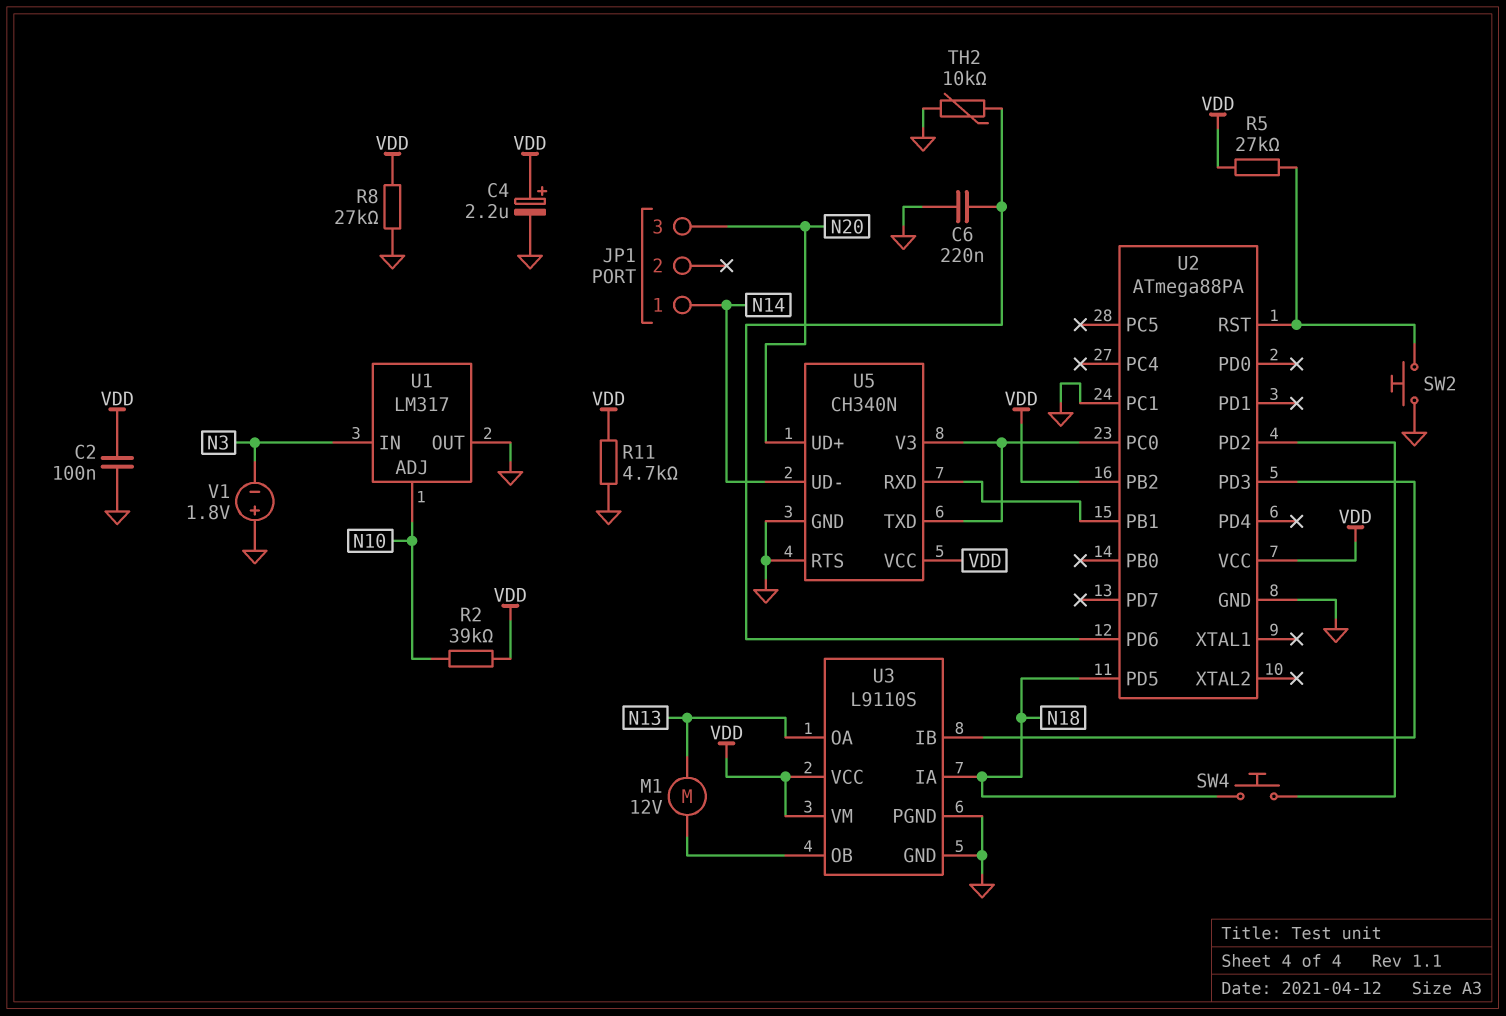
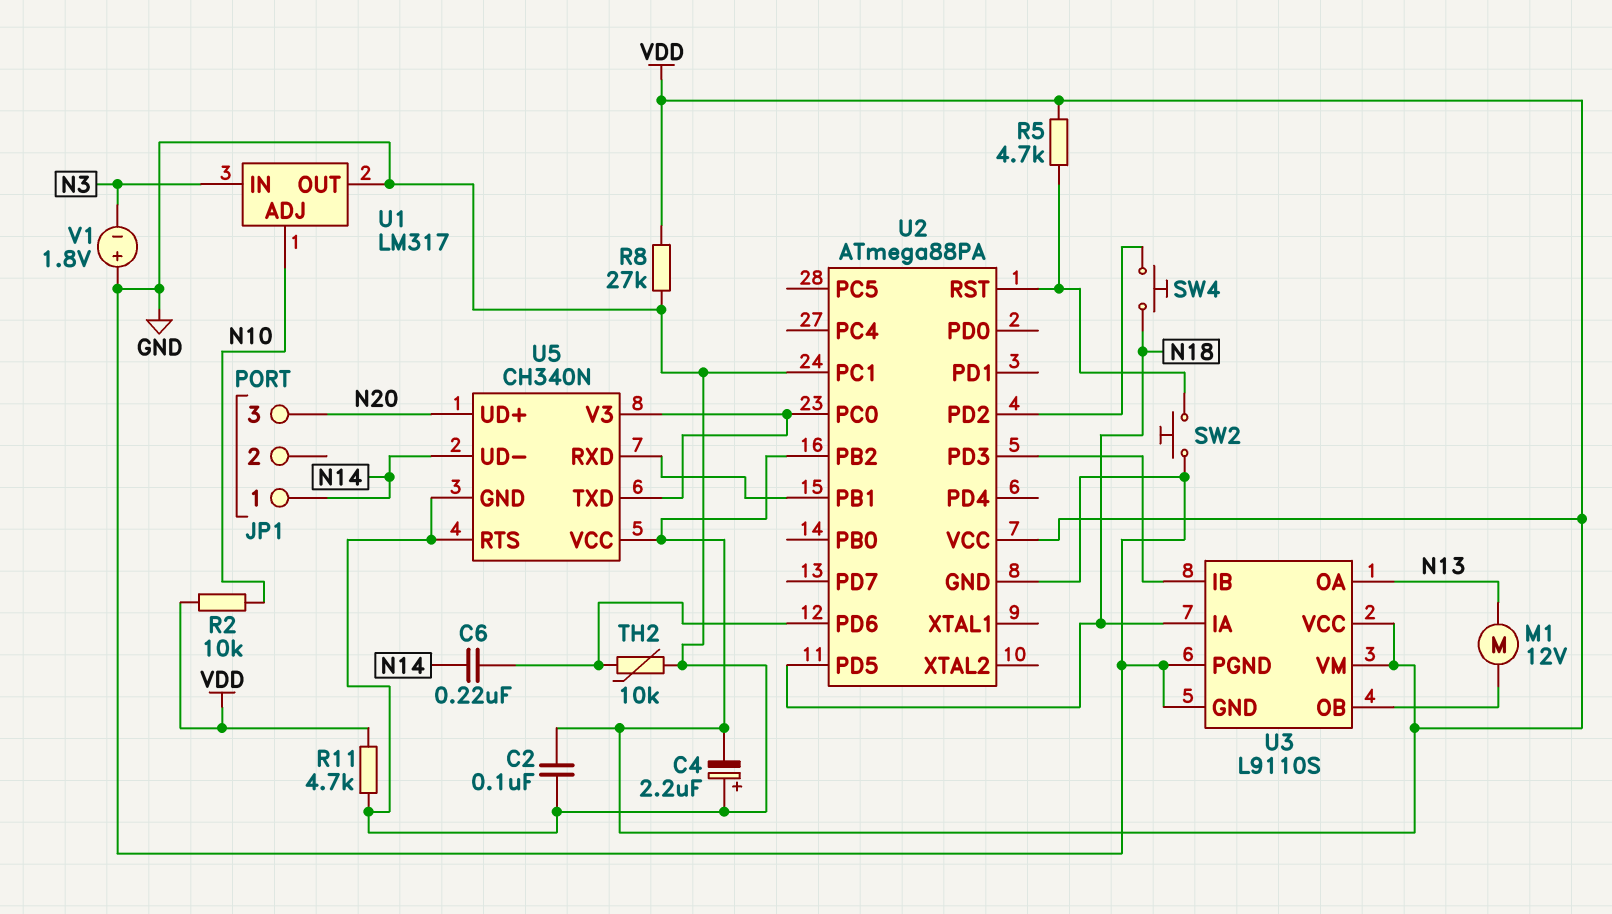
C4: 2.2uF (plus VDD, minus GND) -> 2.2uF (plus GND, minus VDD)
C6: 220nF (GND, U2/PD6) -> 220nF (N14, U2/PD6)
R2: 39k (N10, VDD) -> 10k (N10, VDD)
R5: 27k (U2/RST, VDD) -> 4.7k (U2/RST, VDD)

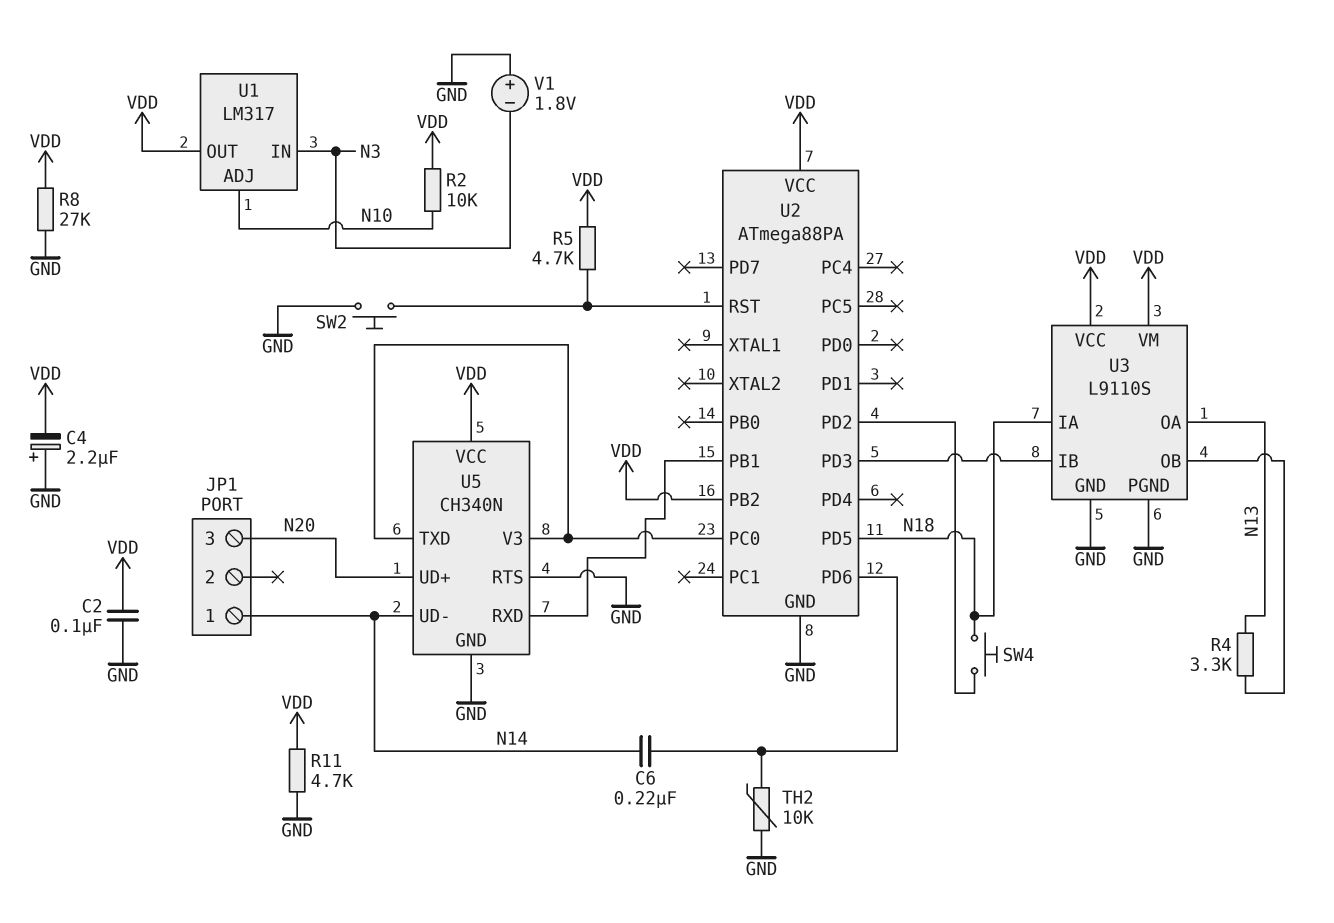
M1: motor 12V (N13, U3/OB) -> none
R4: none -> 3.3k (N13, U3/OB)
U1 pin OUT: GND -> VDD
U2 pin PC1: GND -> none

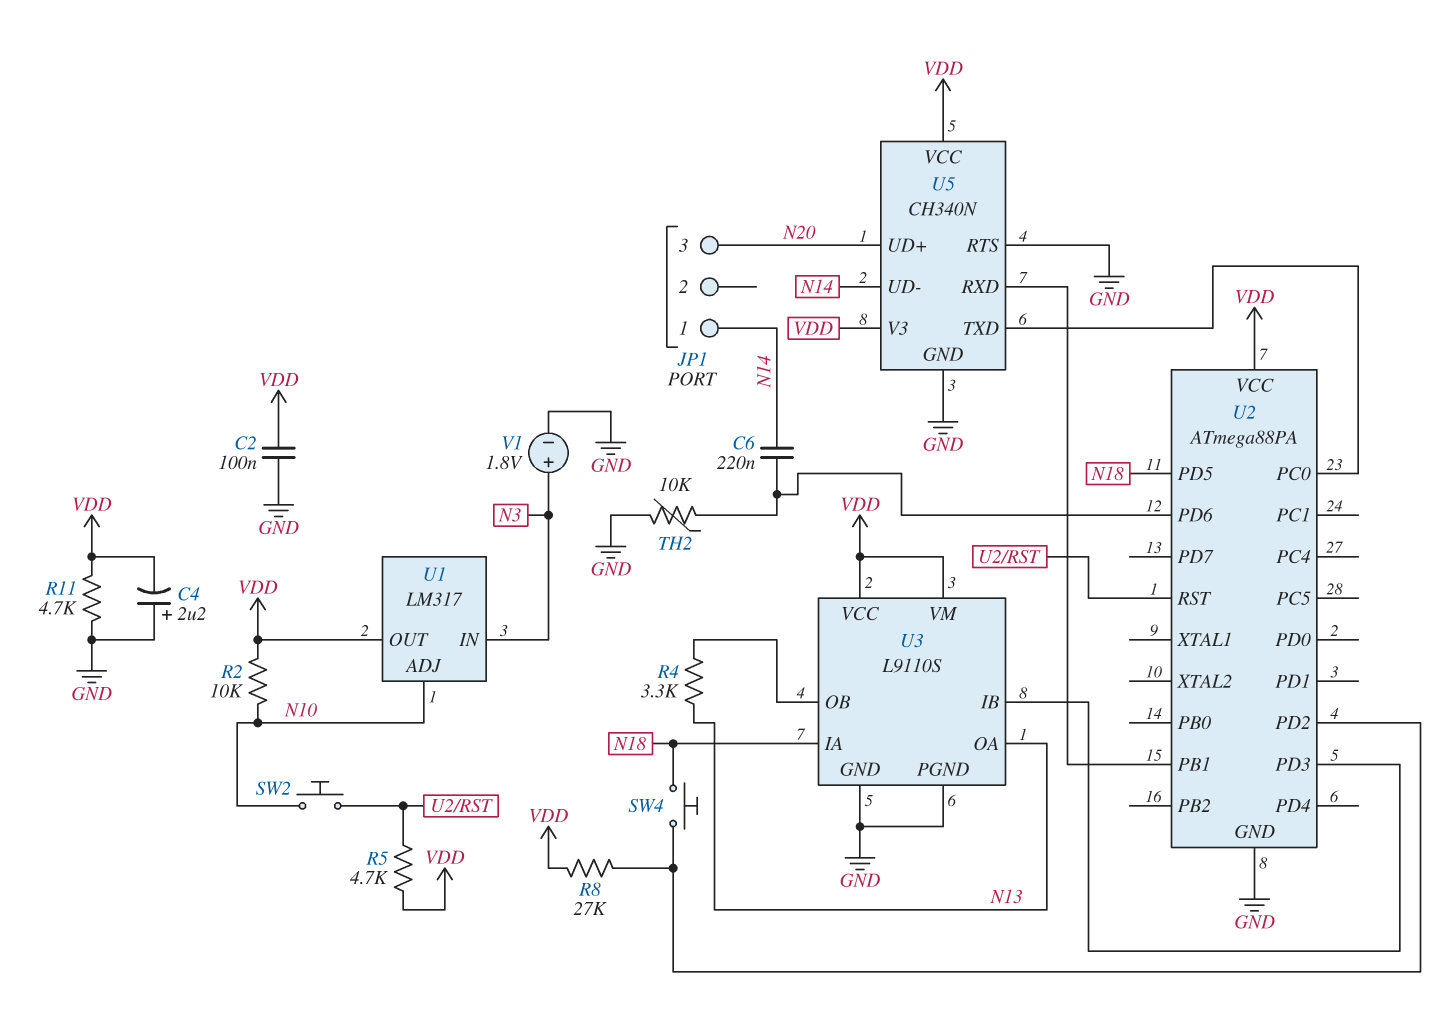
R8: 27k (GND, VDD) -> 27k (U2/PD2, VDD)
SW2: button (GND, U2/RST) -> button (N10, U2/RST)
U2 pin PB2: VDD -> none
U5 pin V3: U2/PC0 -> VDD
V1: 1.8V (plus GND, minus N3) -> 1.8V (plus N3, minus GND)

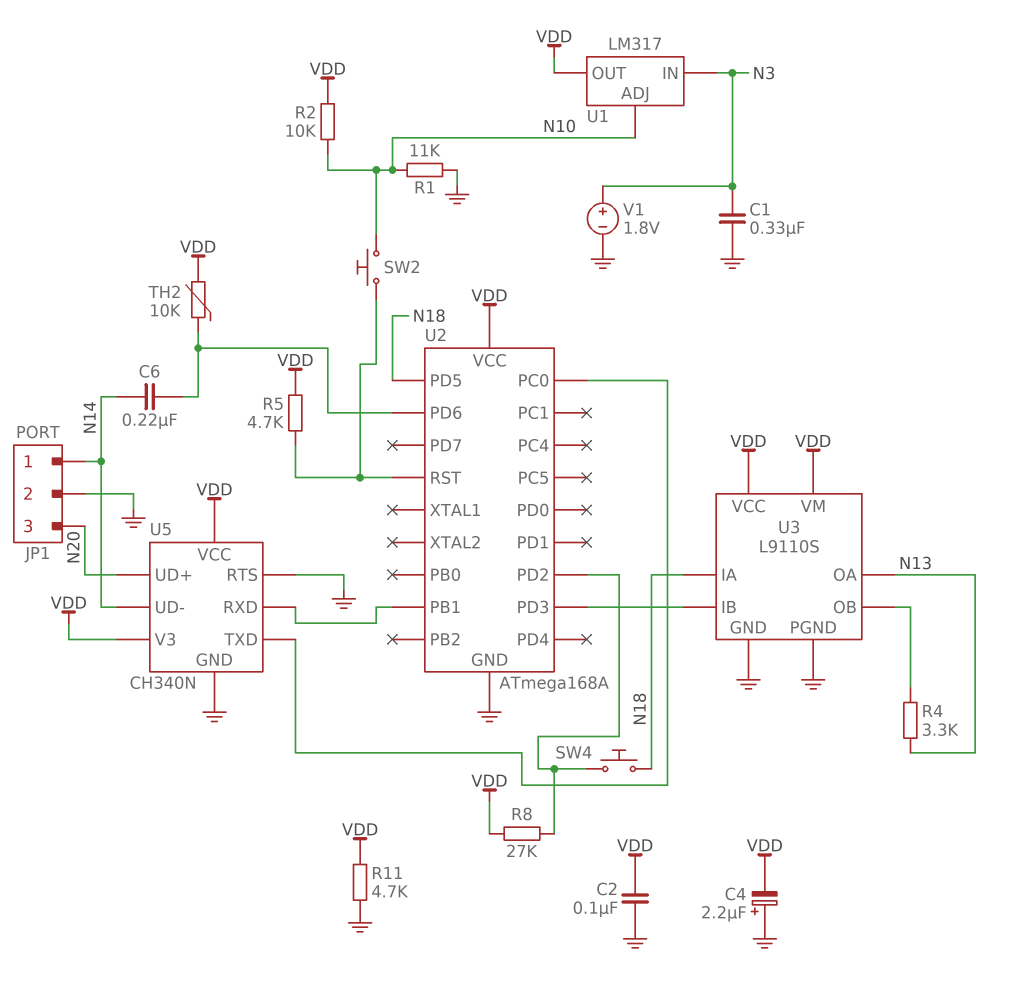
C1: none -> 330nF (GND, N3)
JP1 pin 2: none -> GND
R1: none -> 11k (GND, N10)
TH2: 10k (GND, U2/PD6) -> 10k (U2/PD6, VDD)
U2: ATmega88PA -> ATmega168A

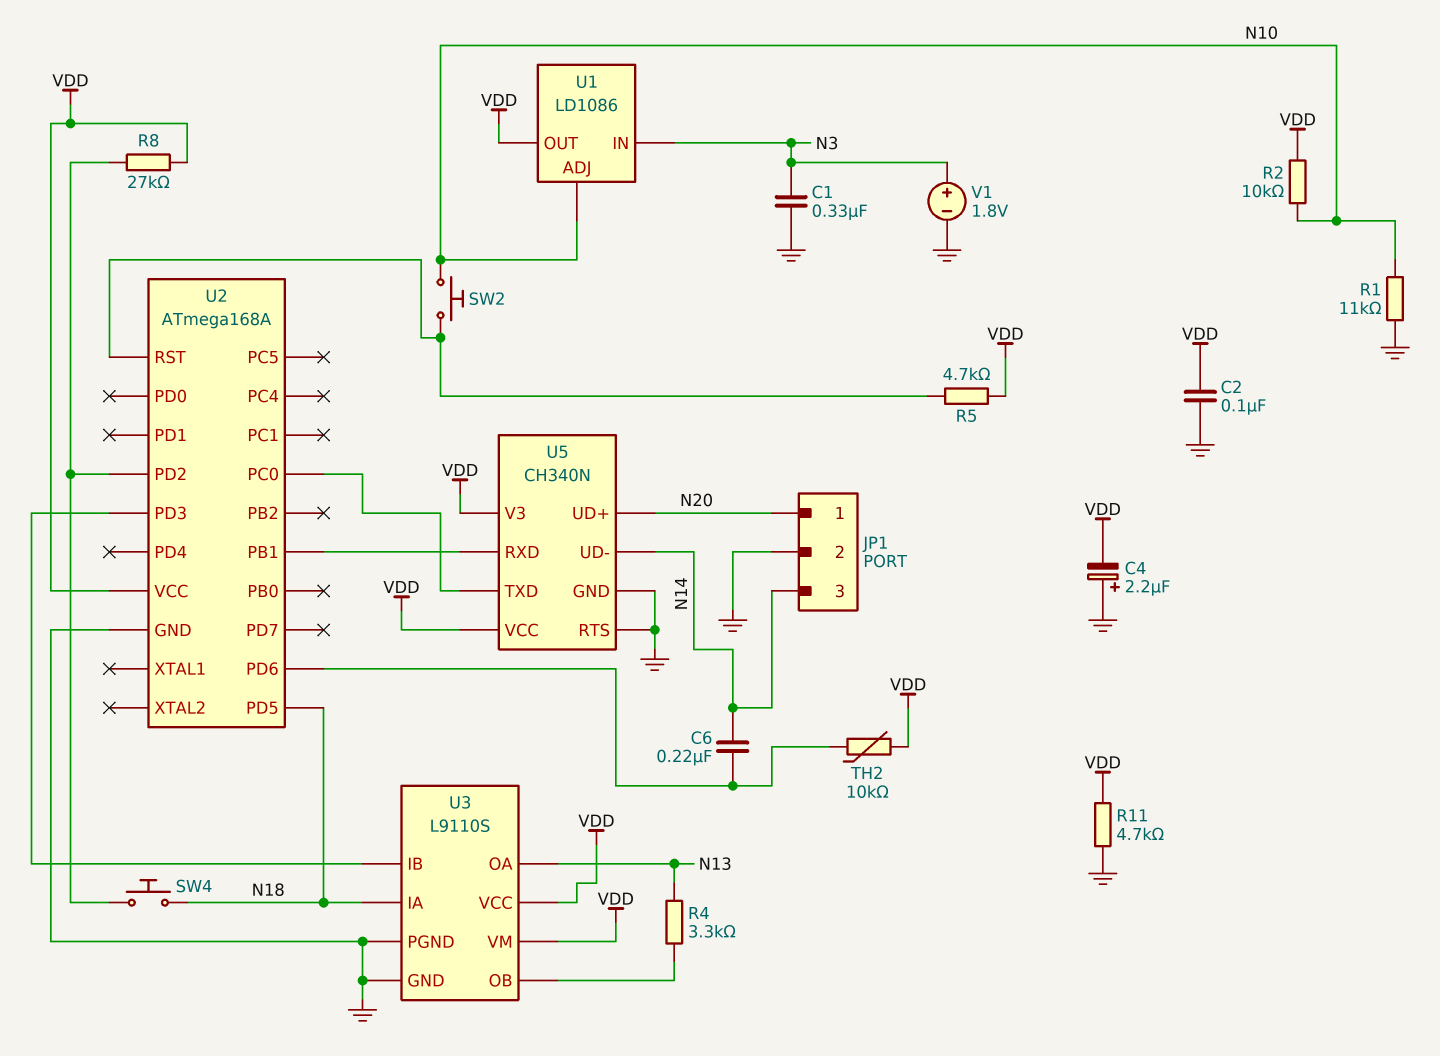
JP1 pin 1: N14 -> N20
JP1 pin 3: N20 -> N14
U1: LM317 -> LD1086

